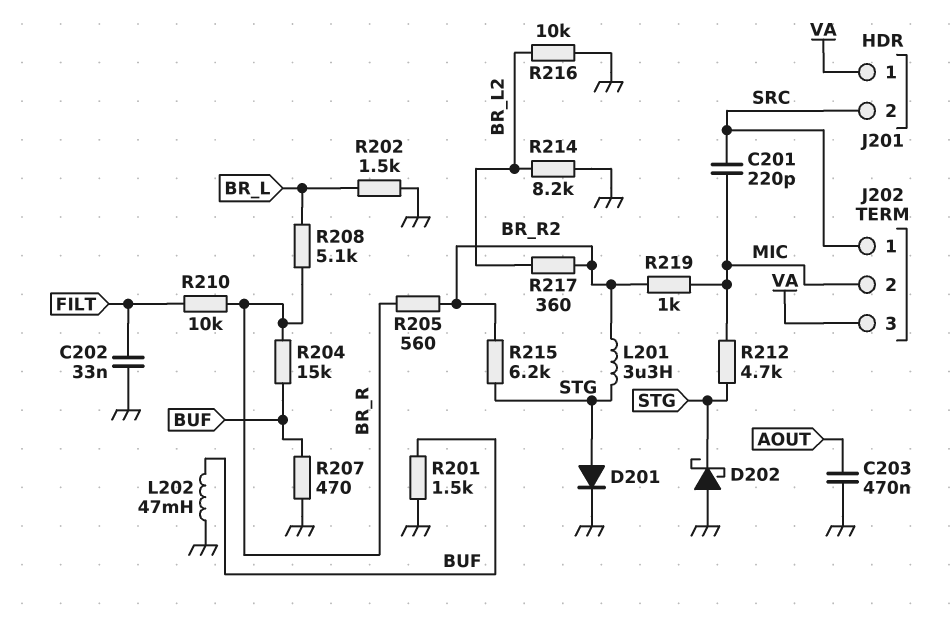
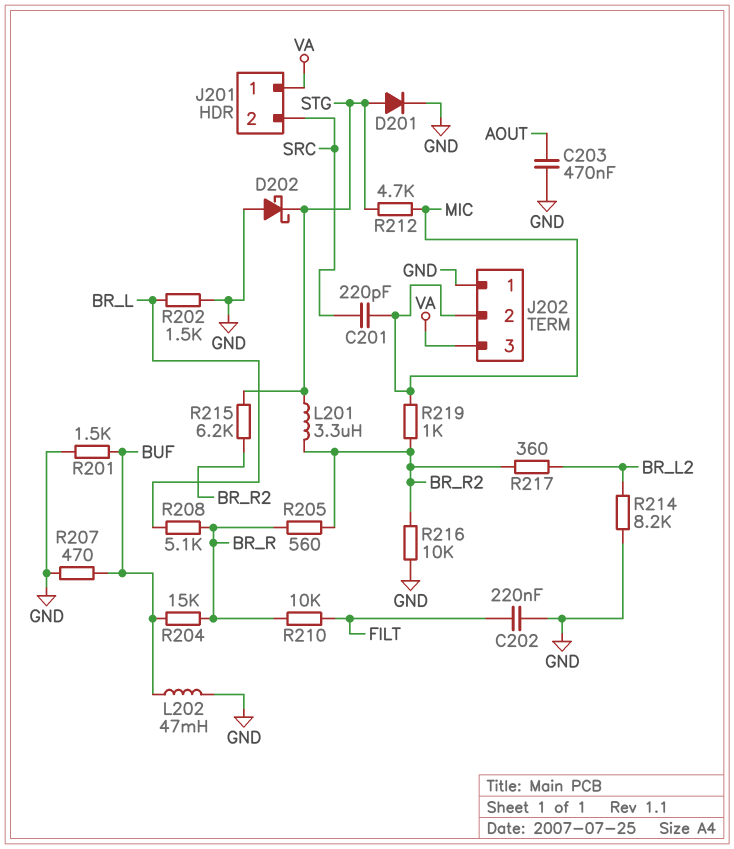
C202: 33nF (FILT, GND) -> 220nF (FILT, GND)
J202 pin 1: SRC -> GND
R216: 10k (BR_L2, GND) -> 10k (BR_R2, GND)

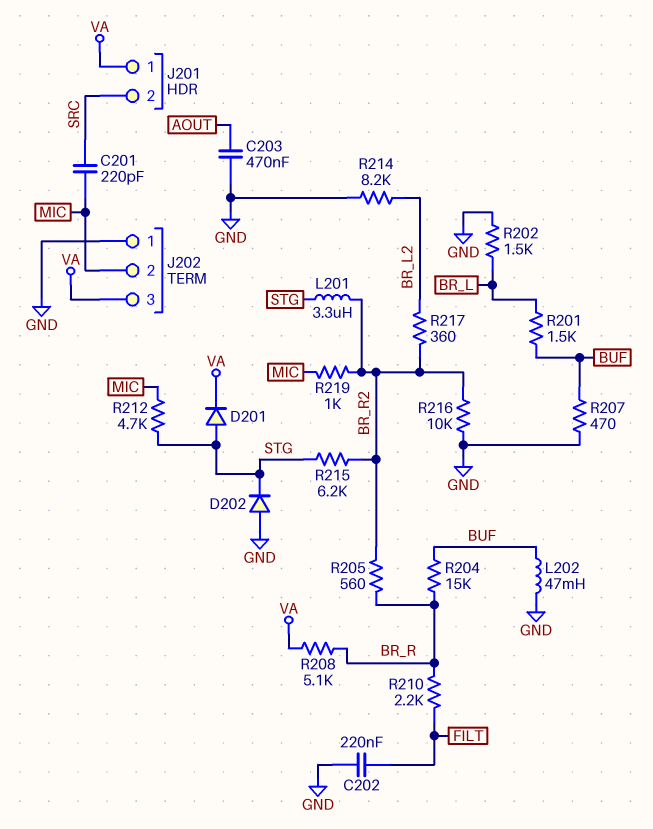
D201: diode (A STG, K GND) -> diode (A STG, K VA)
D202: schottky (A GND, K STG) -> diode (A GND, K STG)
R201: 1.5k (BUF, GND) -> 1.5k (BR_L, BUF)
R208: 5.1k (BR_L, BR_R) -> 5.1k (BR_R, VA)
R210: 10k (BR_R, FILT) -> 2.2k (BR_R, FILT)

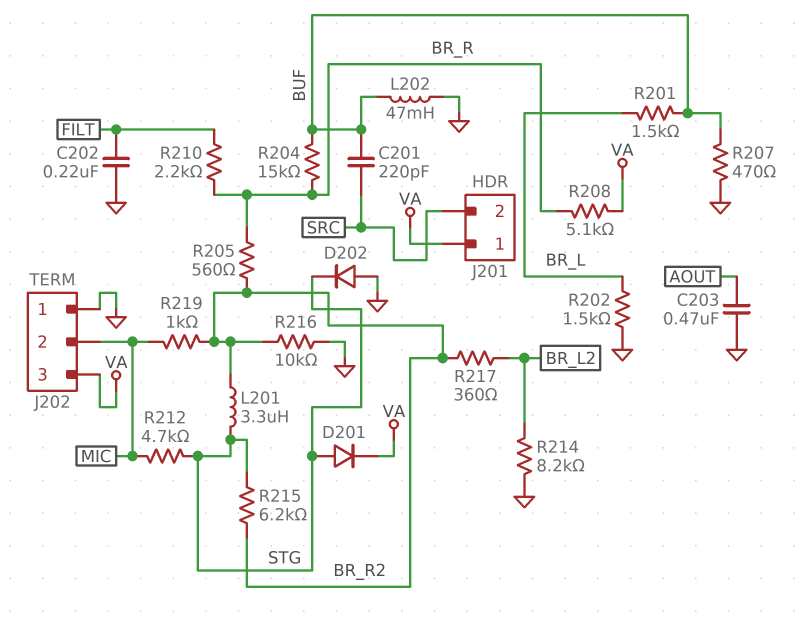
C201: 220pF (MIC, SRC) -> 220pF (BUF, SRC)

